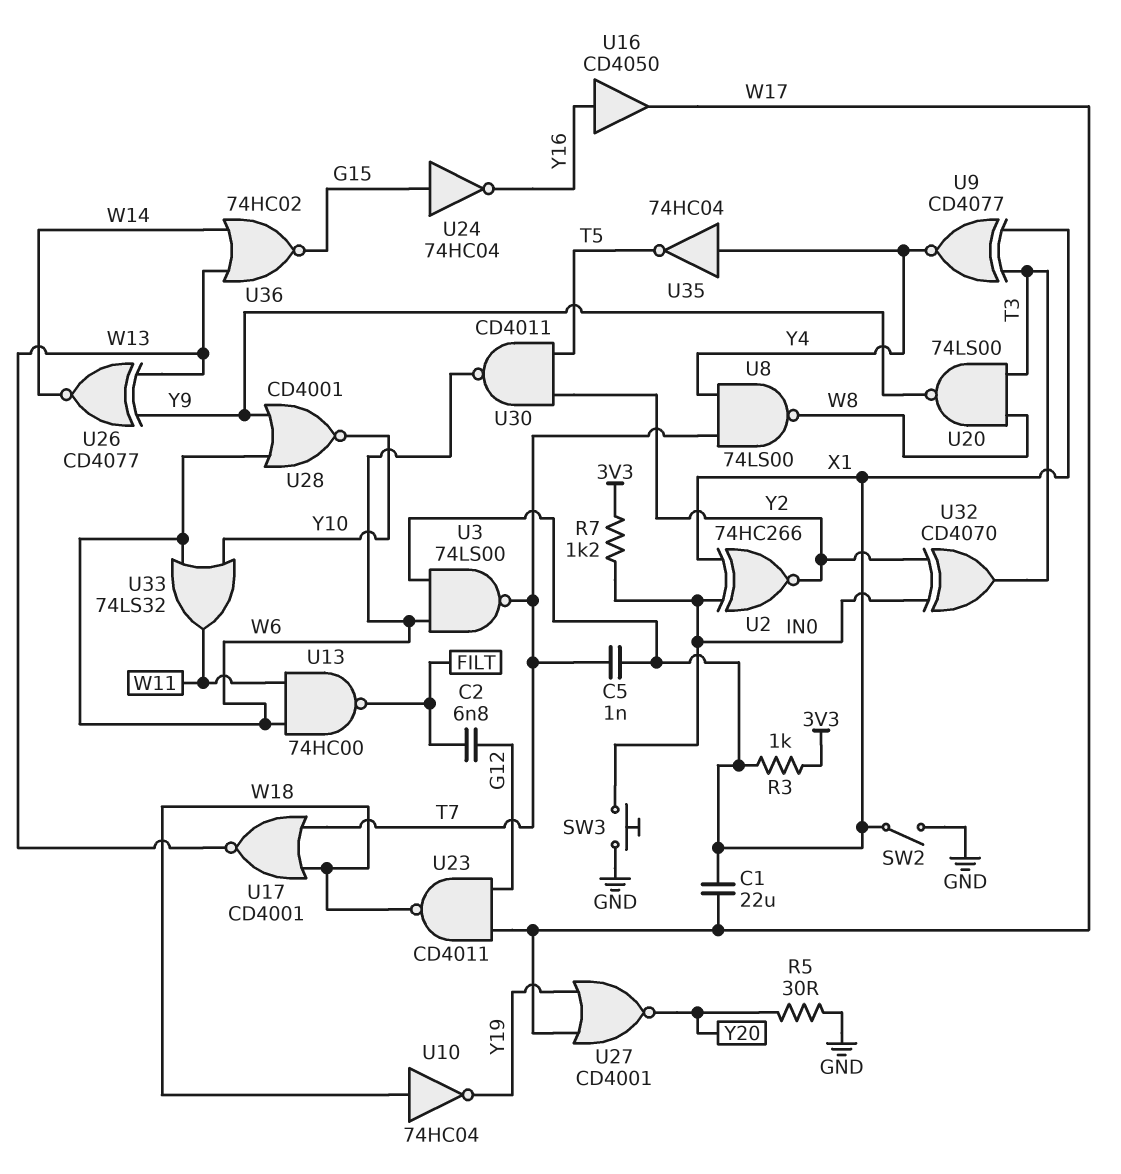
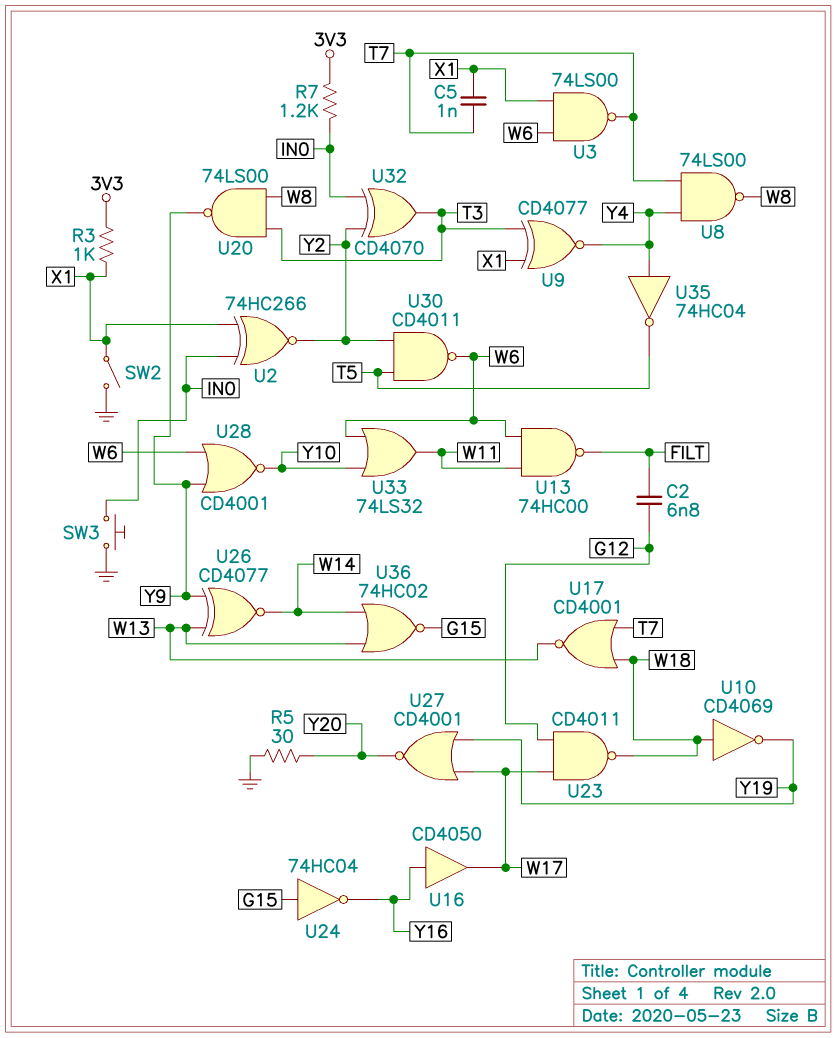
C1: 22uF (W17, X1) -> none
U10: NOT 74HC04 (in W18, out Y19) -> NOT CD4069 (in W18, out Y19)

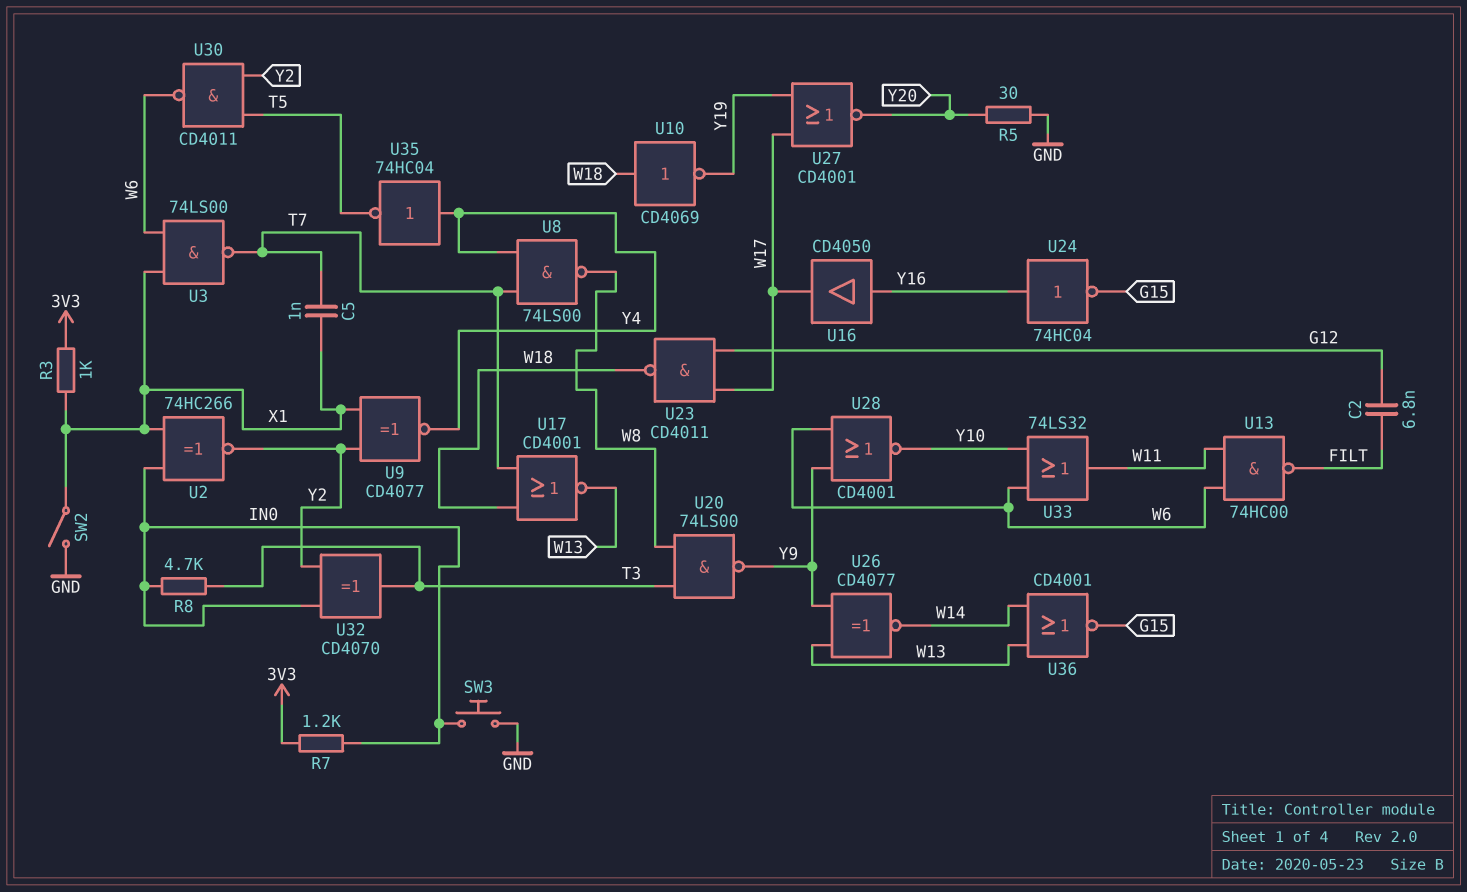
R8: none -> 4.7k (IN0, T3)
U9: XNOR CD4077 (in T3, in X1, out Y4) -> XNOR CD4077 (in X1, in Y2, out Y4)
U24: NOT 74HC04 (in G15, out Y16) -> NOT 74HC04 (in Y16, out G15)
U36: NOR 74HC02 (in W13, in W14, out G15) -> NOR CD4001 (in W13, in W14, out G15)

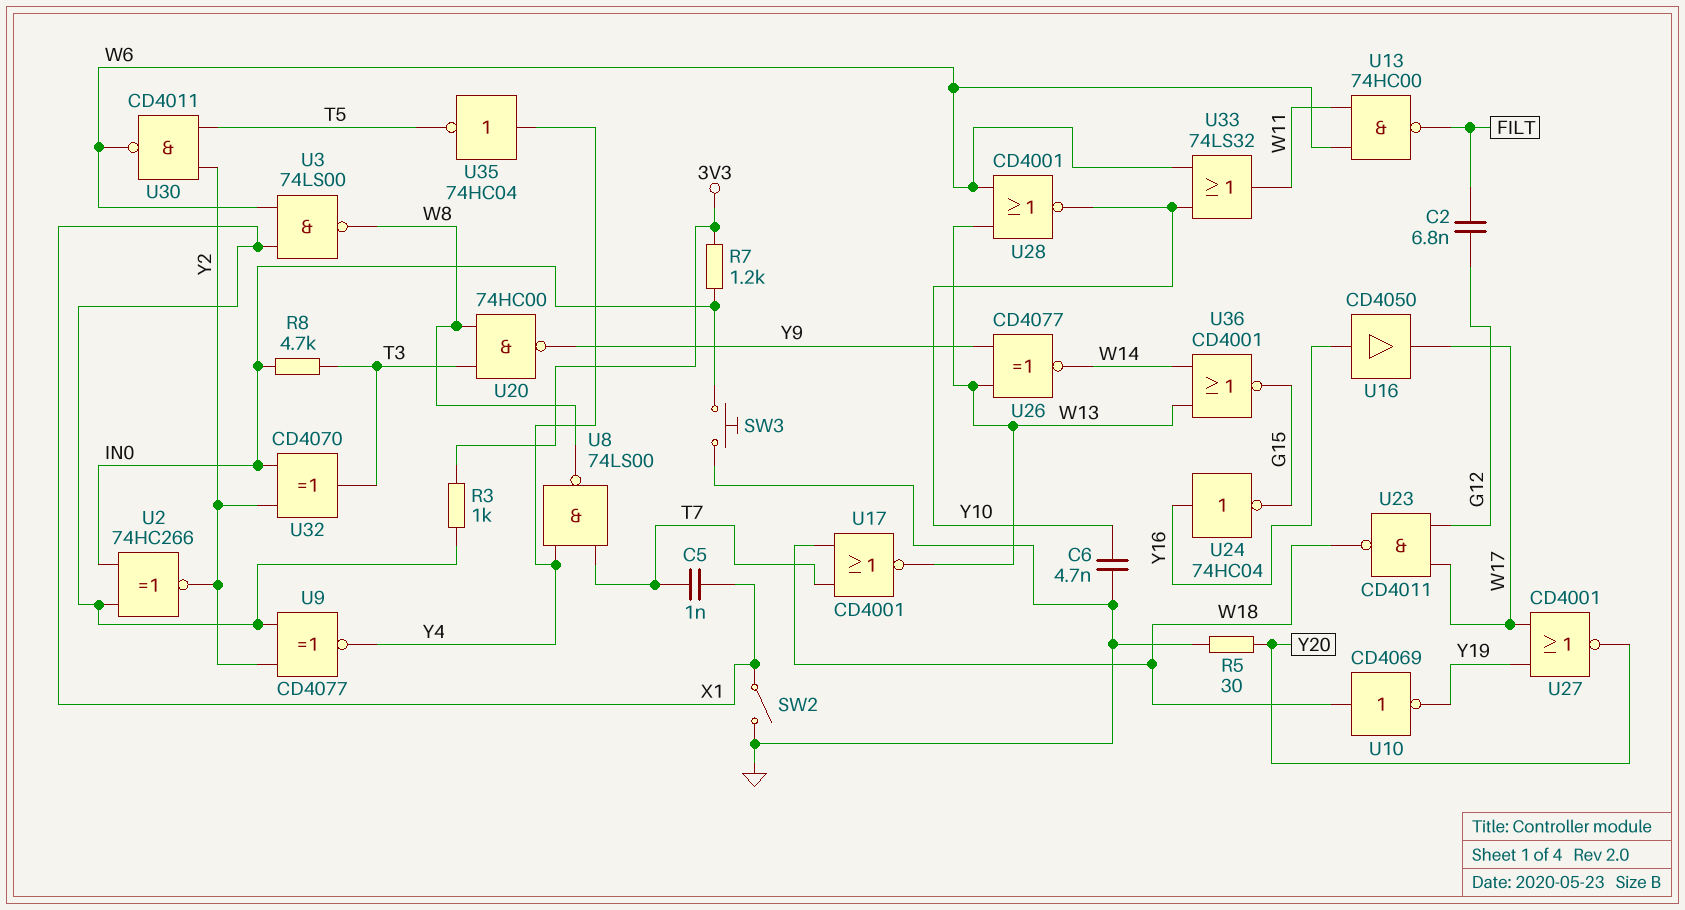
C6: none -> 4.7nF (GND, Y10)
U3: NAND 74LS00 (in W6, in X1, out T7) -> NAND 74LS00 (in W6, in X1, out W8)
U20: NAND 74LS00 (in T3, in W8, out Y9) -> NAND 74HC00 (in T3, in W8, out Y9)
U28: NOR CD4001 (in W6, in Y9, out Y10) -> NOR CD4001 (in W6, in W13, out Y10)

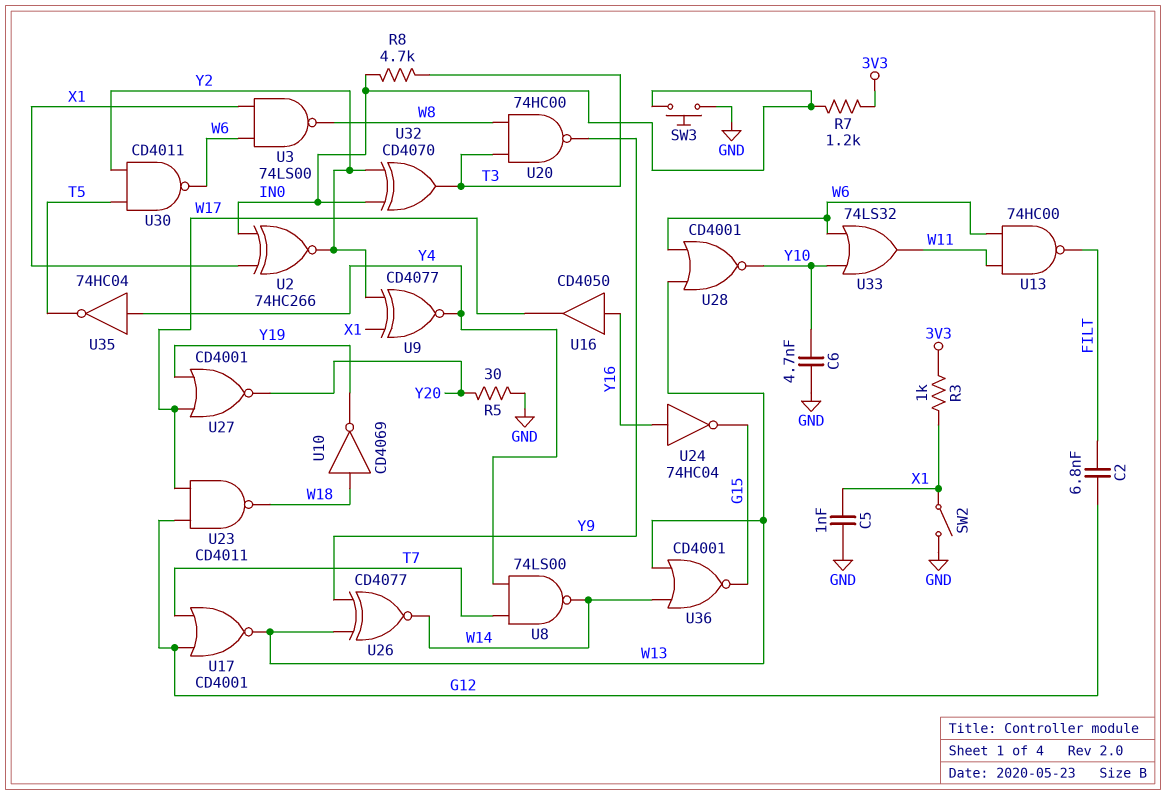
C5: 1nF (T7, X1) -> 1nF (GND, X1)
U8: NAND 74LS00 (in T7, in Y4, out W8) -> NAND 74LS00 (in T7, in Y4, out W14)
U17: NOR CD4001 (in T7, in W18, out W13) -> NOR CD4001 (in G12, in T7, out W13)

